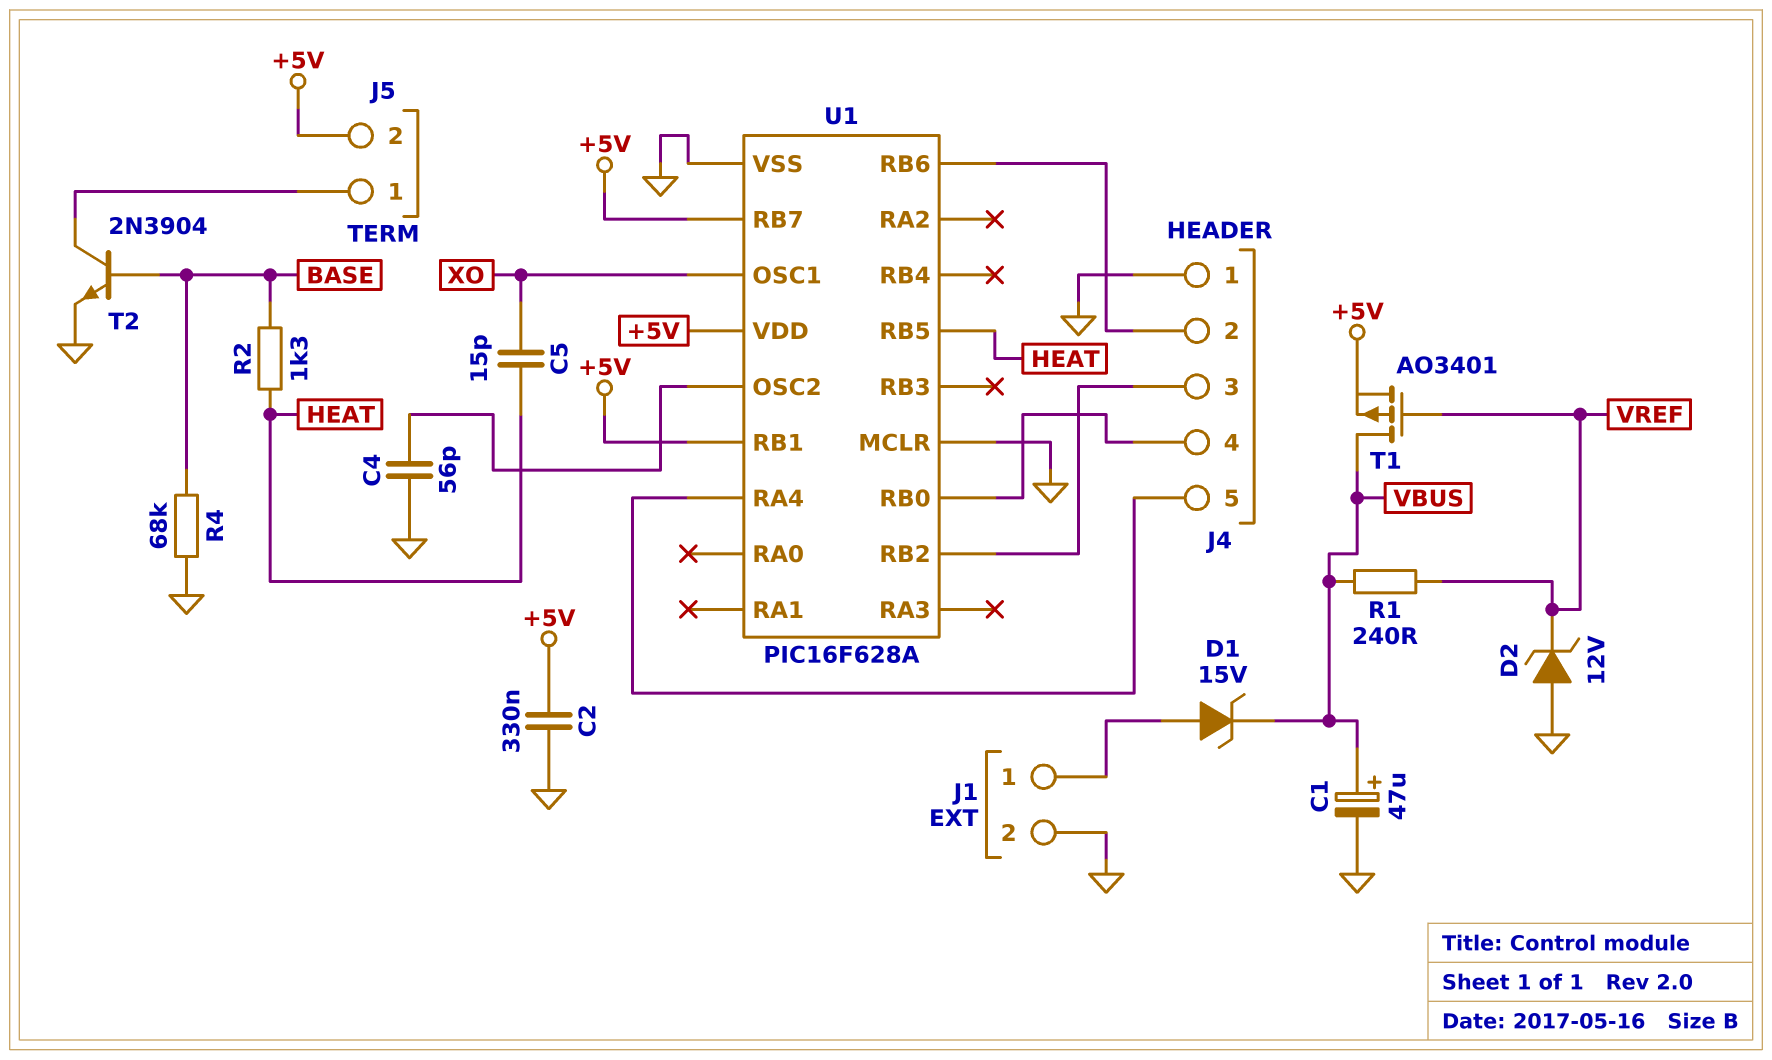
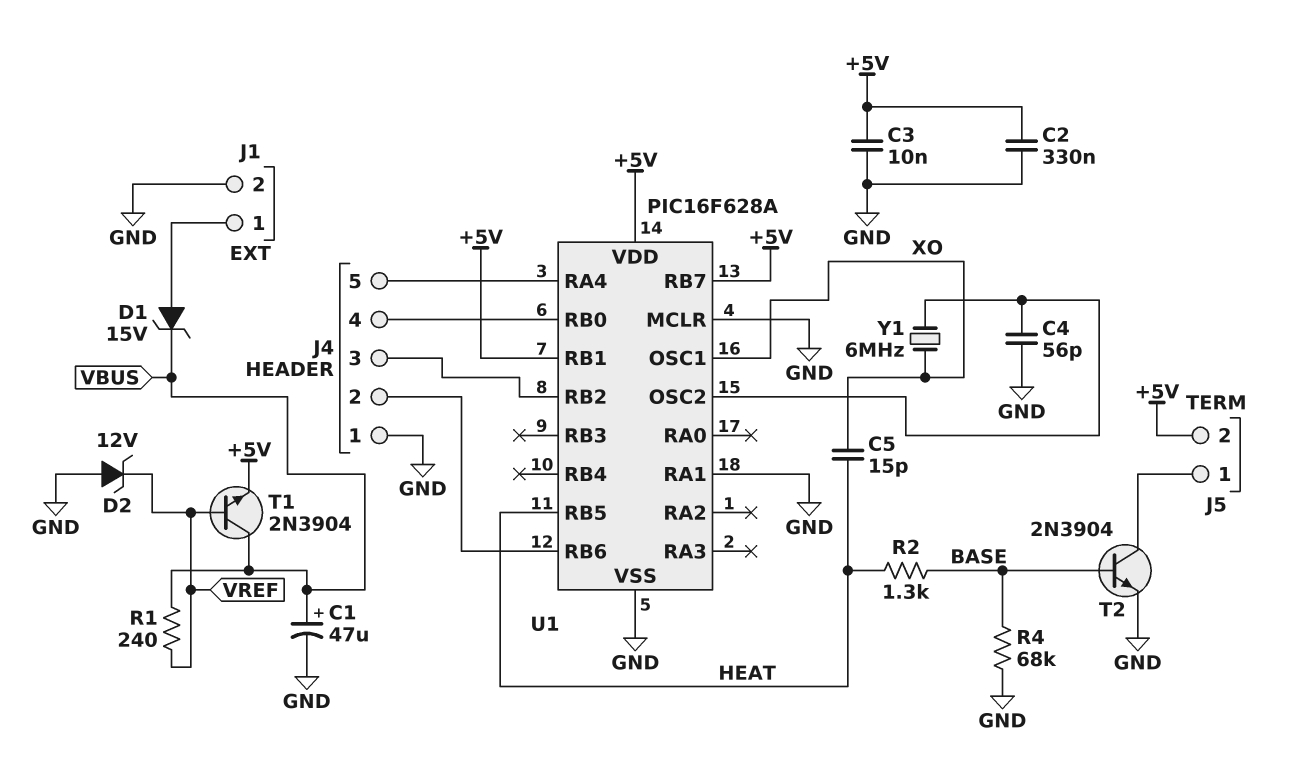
C3: none -> 10nF (+5V, GND)
T1: PMOS AO3401 (G VREF, D VBUS, S +5V) -> NPN 2N3904 (B VREF, C VBUS, E +5V)
U1 pin RA1: none -> GND
Y1: none -> 6MHz (U1/OSC2, XO)

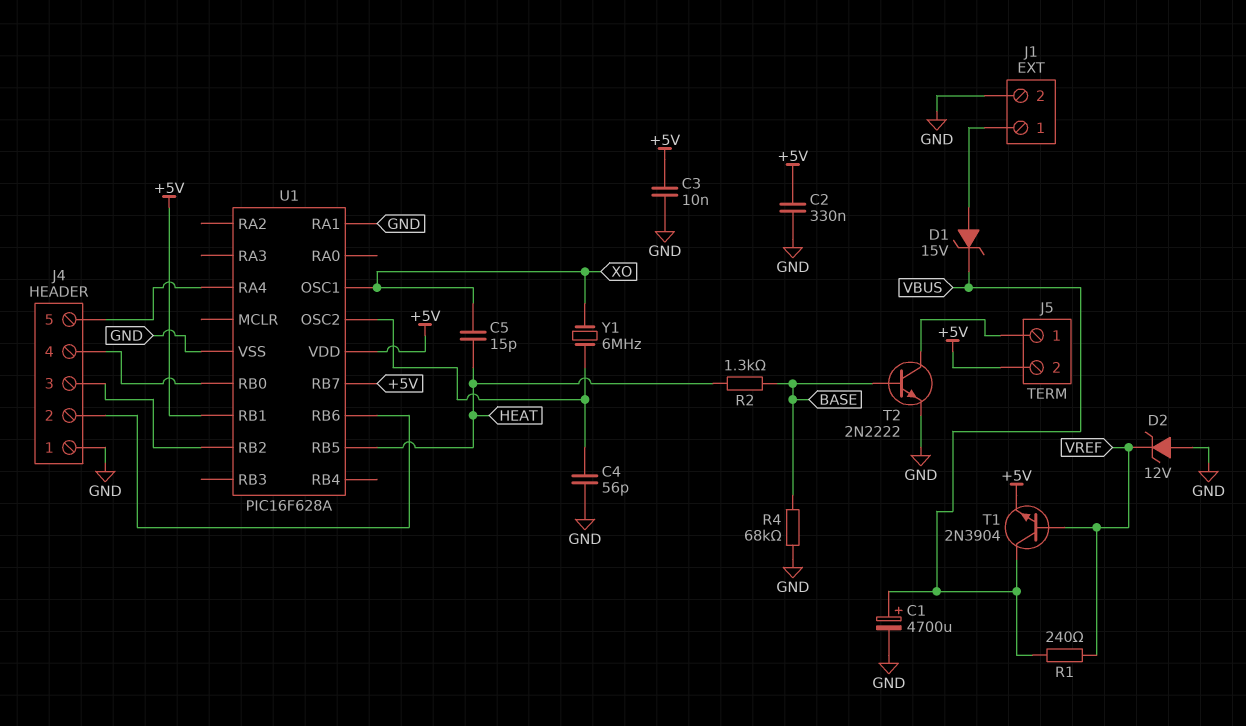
C1: 47uF (plus VBUS, minus GND) -> 4700uF (plus VBUS, minus GND)
T2: NPN 2N3904 (B BASE, C J5/1, E GND) -> NPN 2N2222 (B BASE, C J5/1, E GND)
U1 pin MCLR: GND -> none

